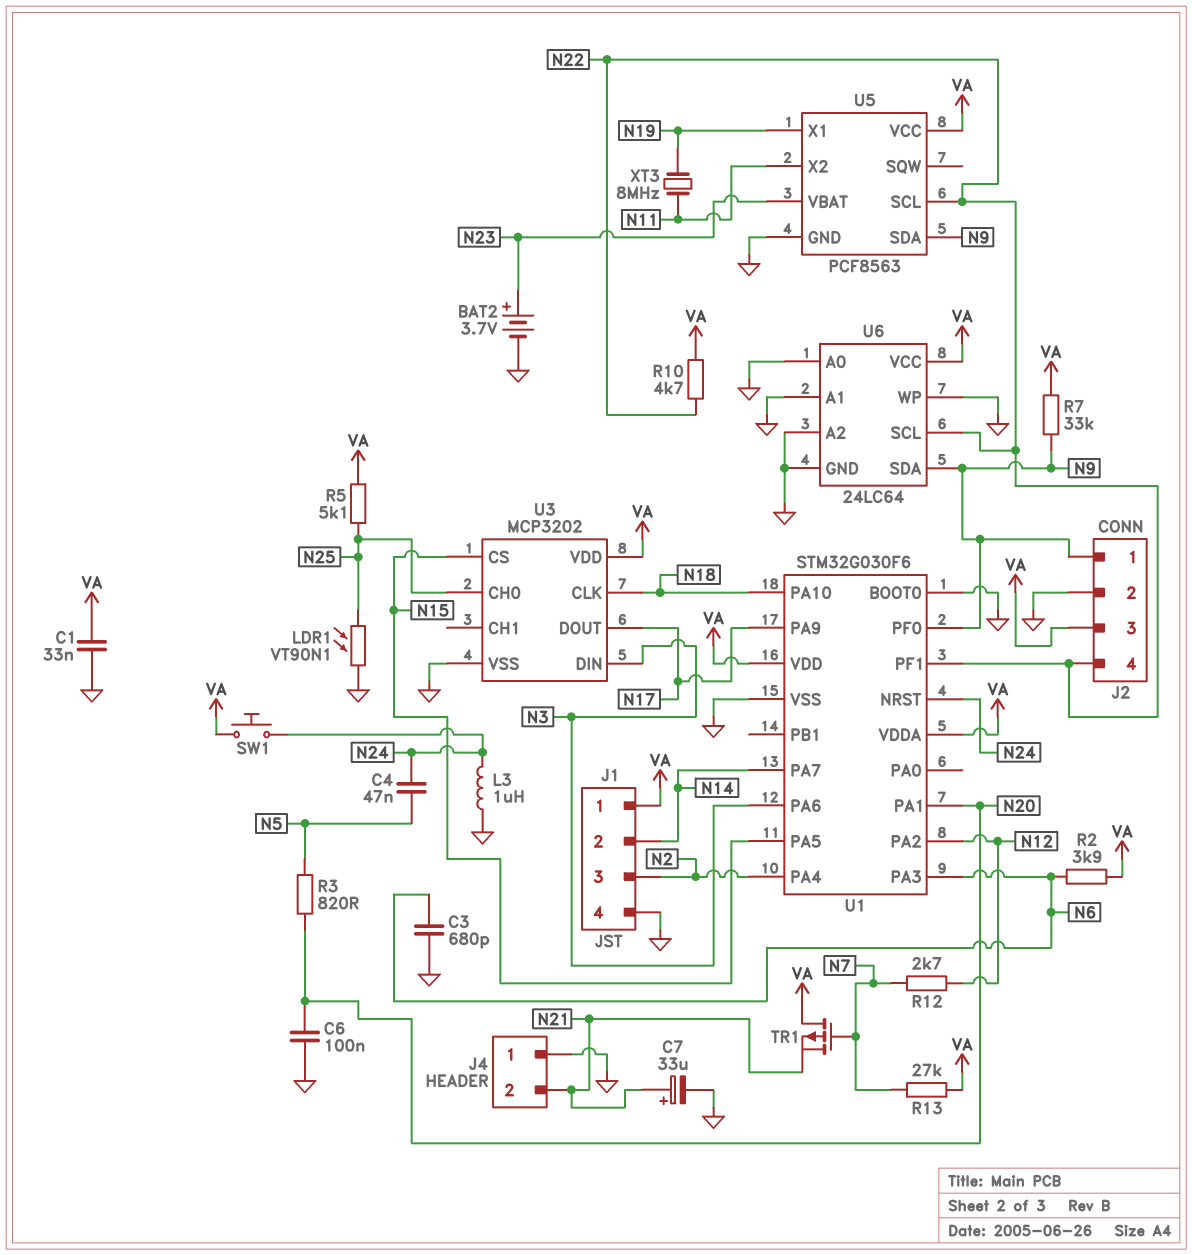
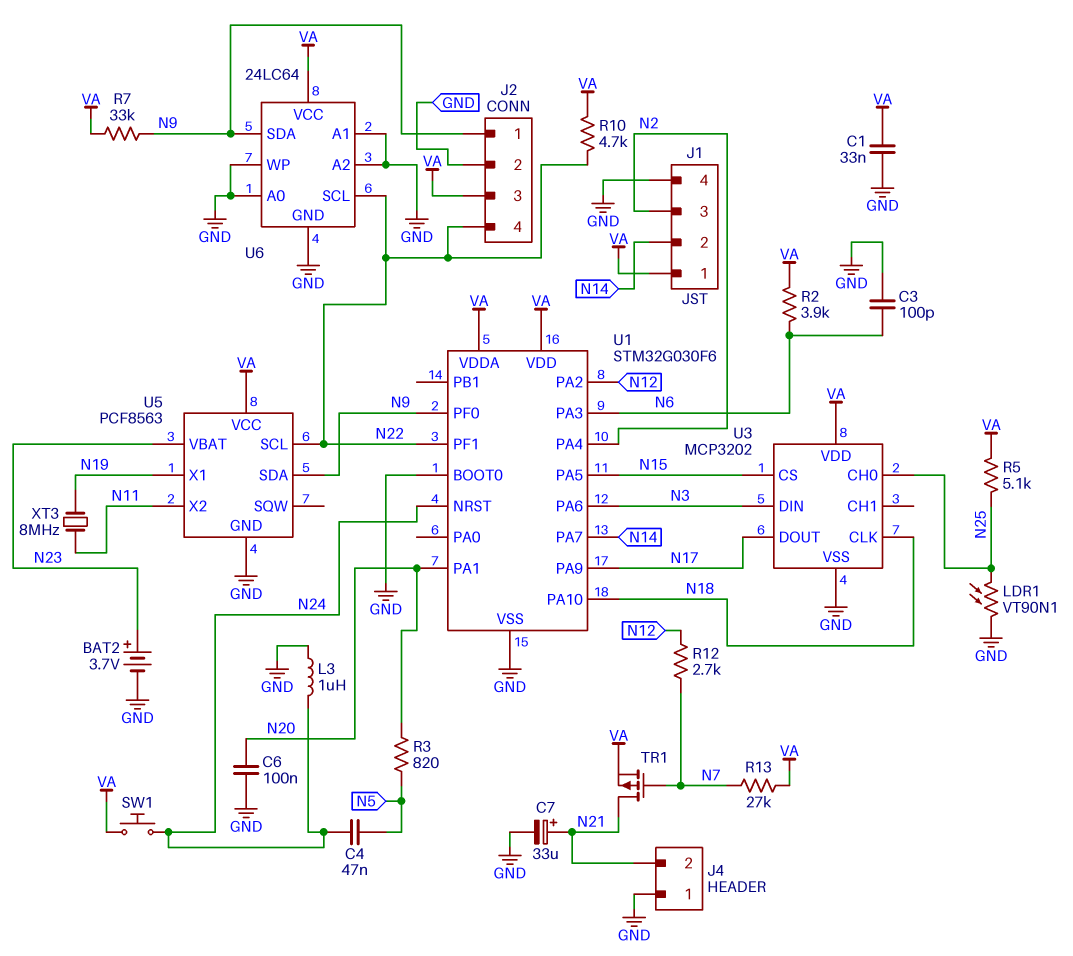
C3: 680pF (GND, N6) -> 100pF (GND, N6)
TR1: PMOS (G N7, D VA, S N21) -> PMOS (G N7, D N21, S VA)

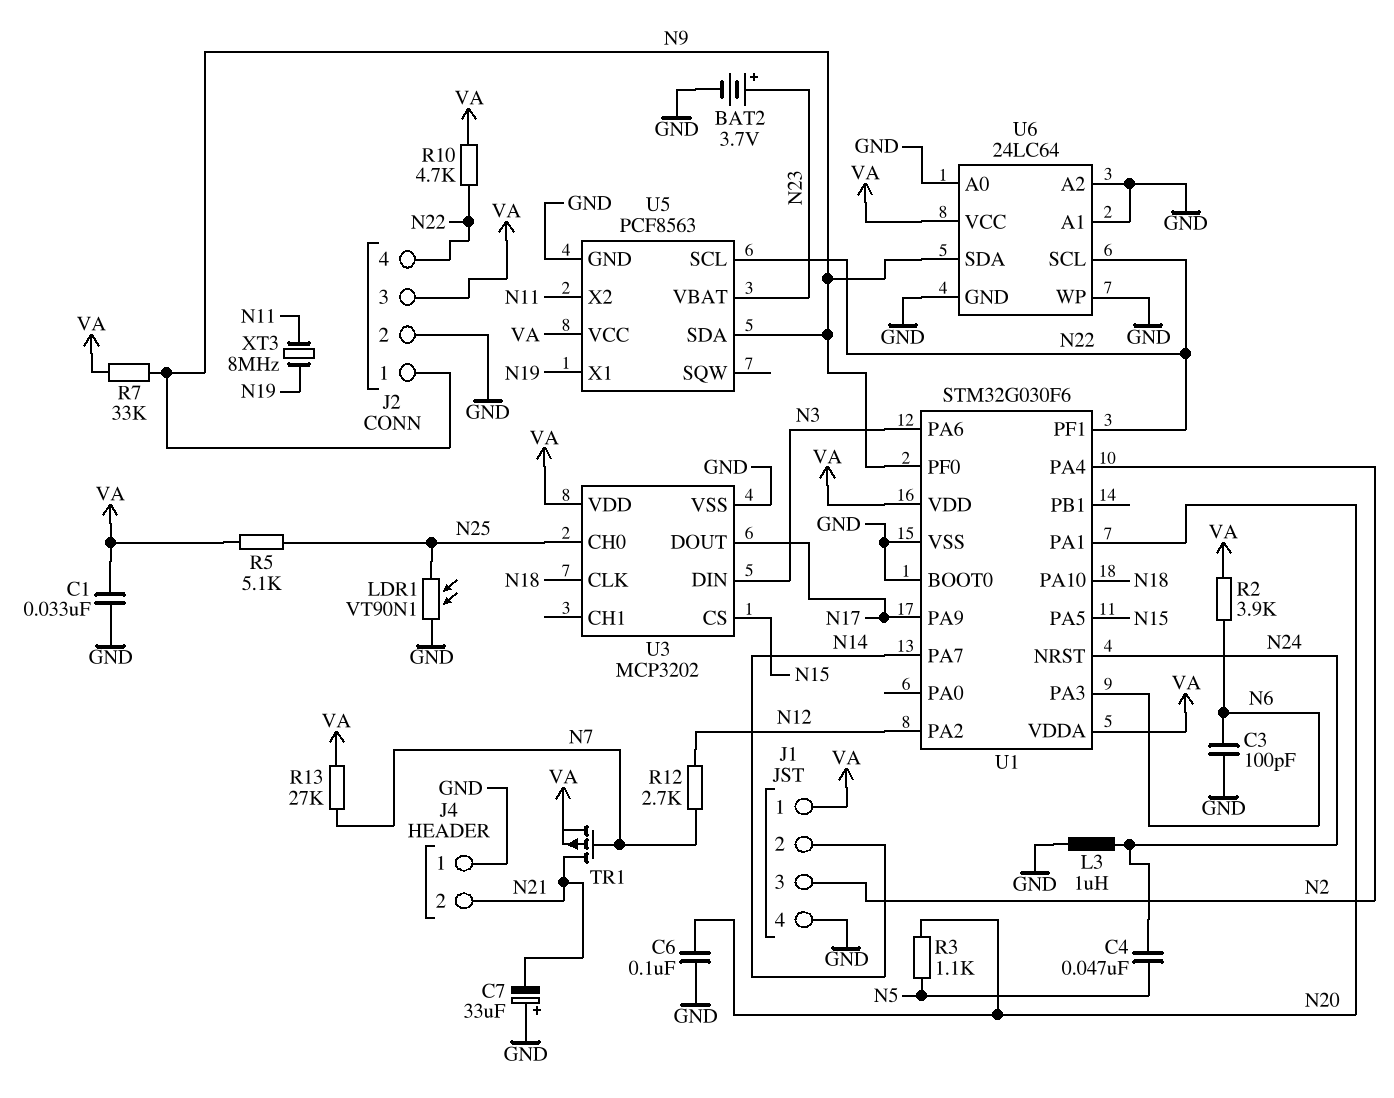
C7: 33uF (plus N21, minus GND) -> 33uF (plus GND, minus N21)
R3: 820 (N5, N20) -> 1.1k (N5, N20)
SW1: button (N24, VA) -> none

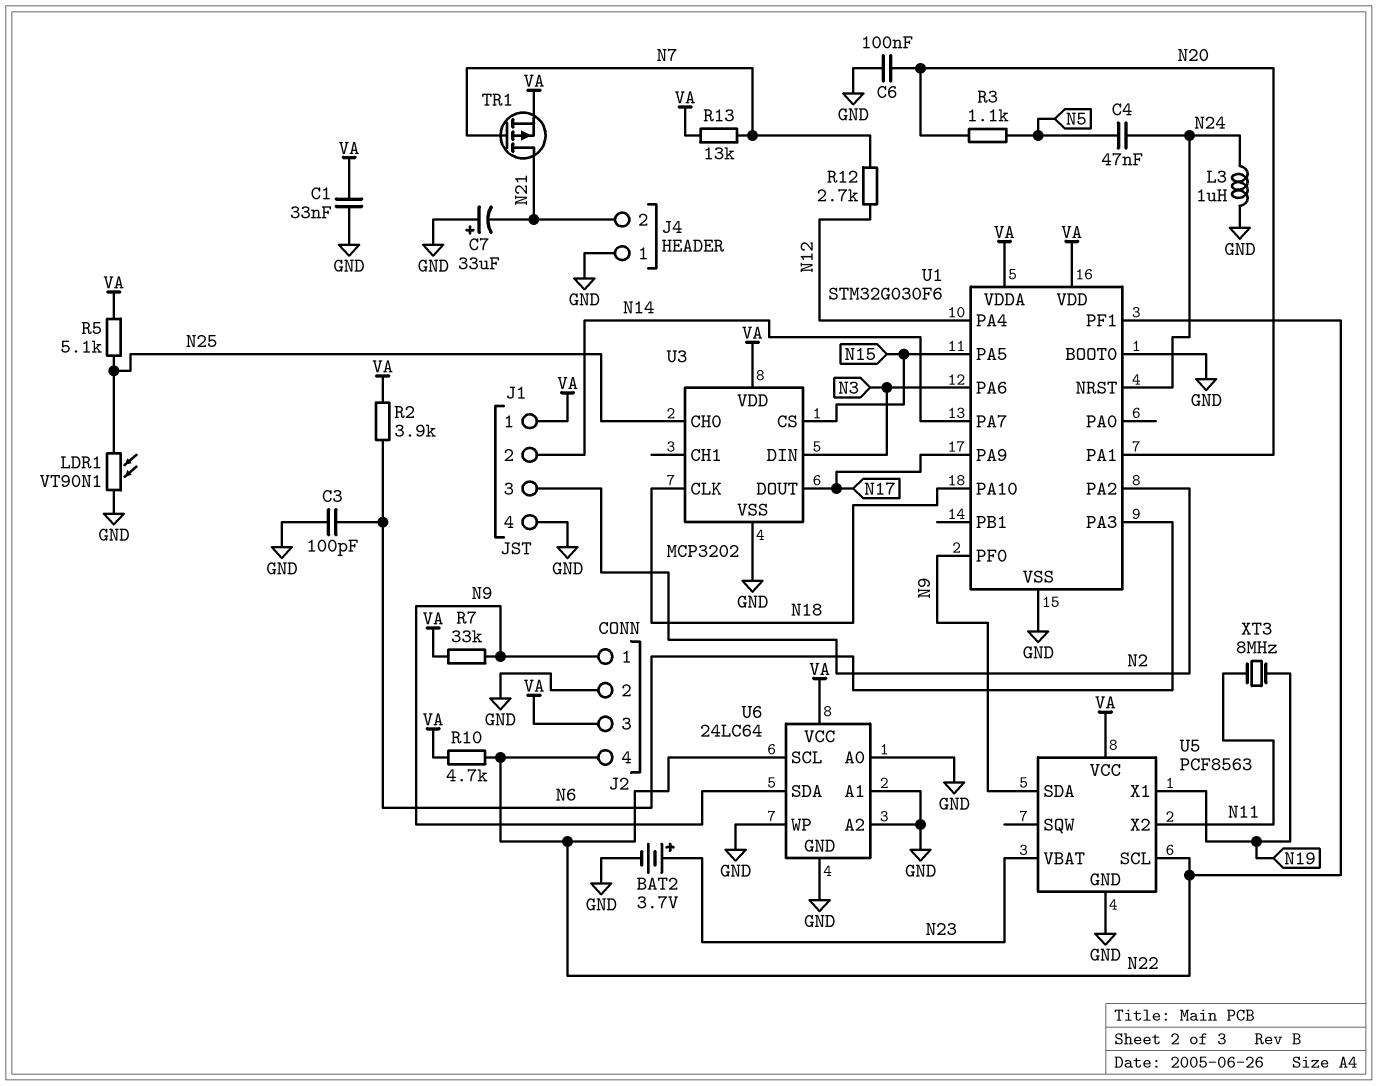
R13: 27k (N7, VA) -> 13k (N7, VA)
U1 pin PA2: N12 -> N2
U1 pin PA4: N2 -> N12

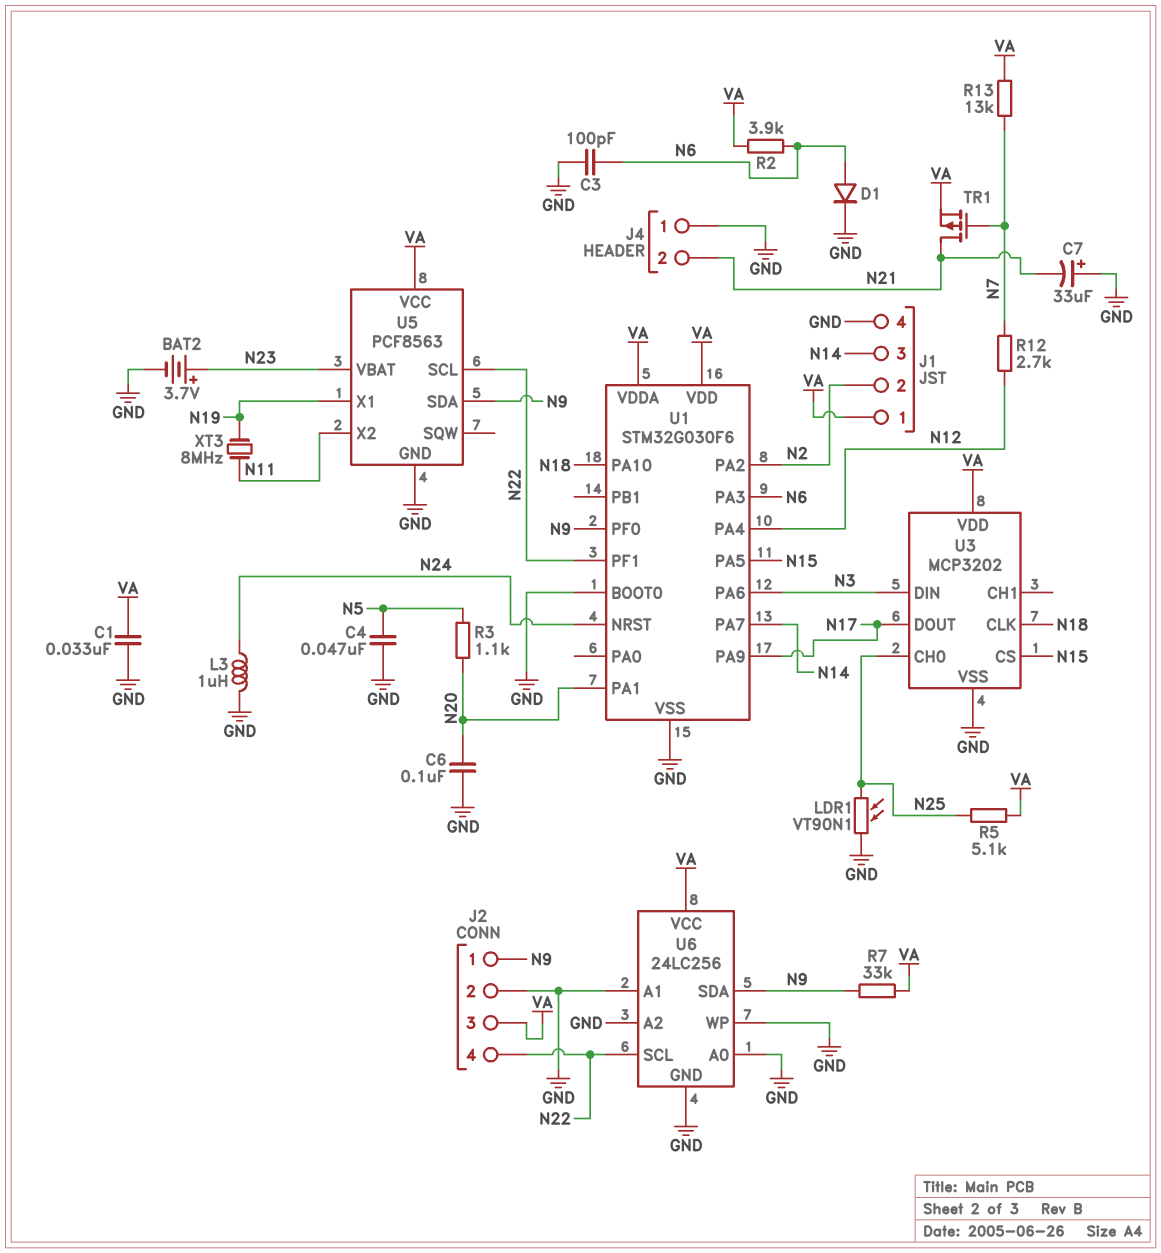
C4: 47nF (N5, N24) -> 47nF (GND, N5)
D1: none -> diode (A N6, K GND)
J1 pin 2: N14 -> N2
J1 pin 3: N2 -> N14
R10: 4.7k (N22, VA) -> none
U6: 24LC64 -> 24LC256

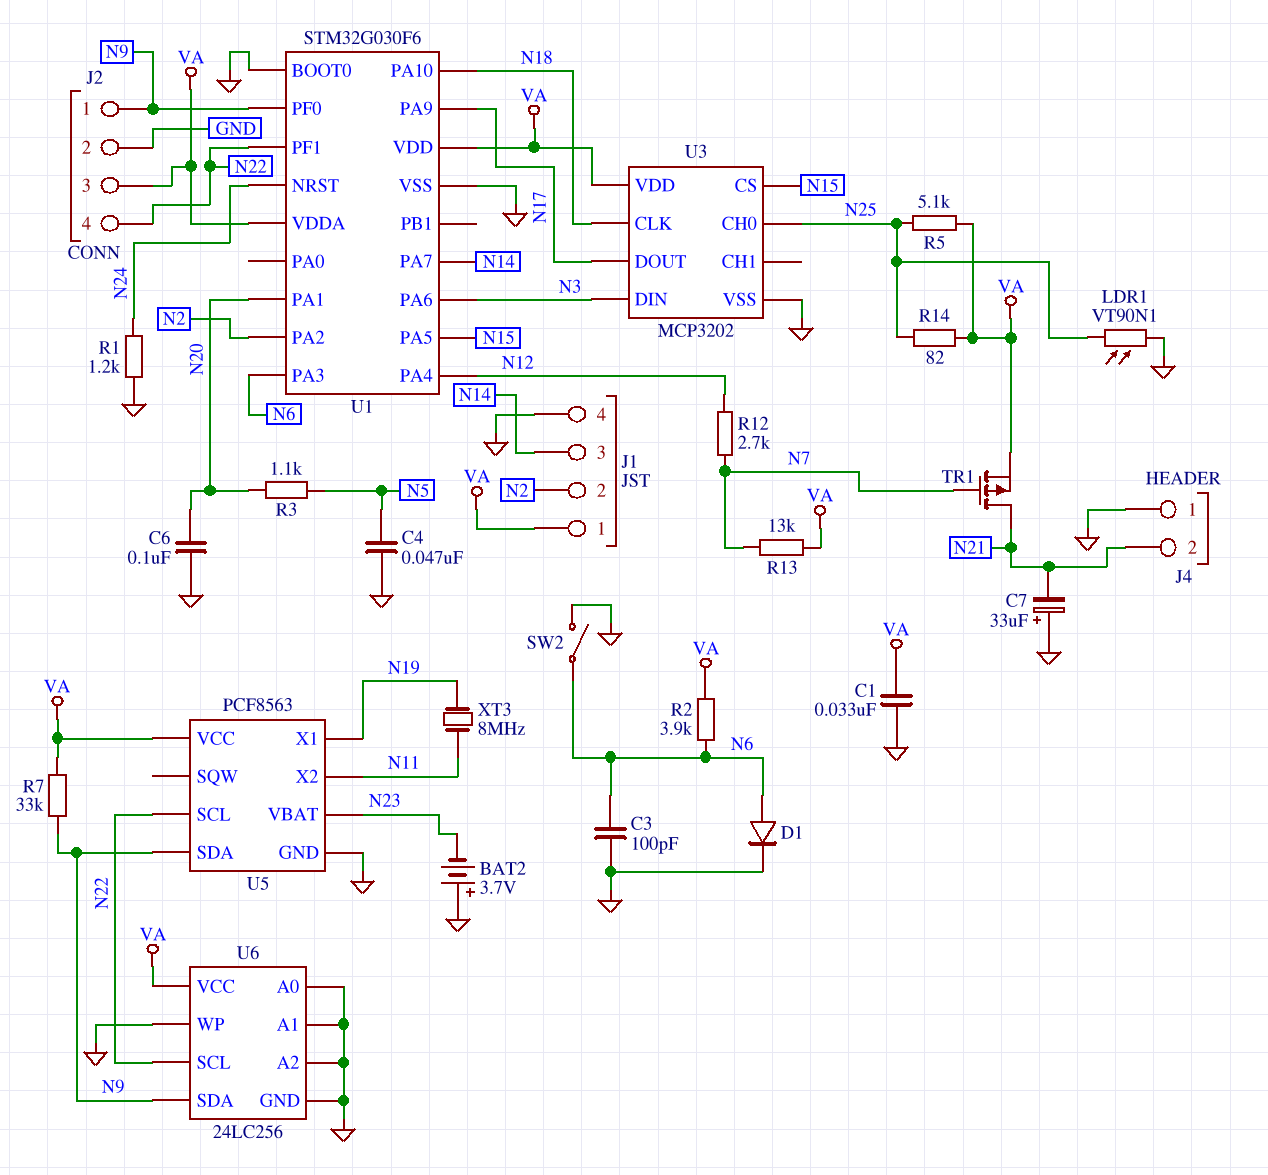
BAT2: 3.7V (plus N23, minus GND) -> 3.7V (plus GND, minus N23)
L3: 1uH (GND, N24) -> none
R1: none -> 1.2k (GND, N24)
R14: none -> 82 (N25, VA)
SW2: none -> switch (GND, N6)

